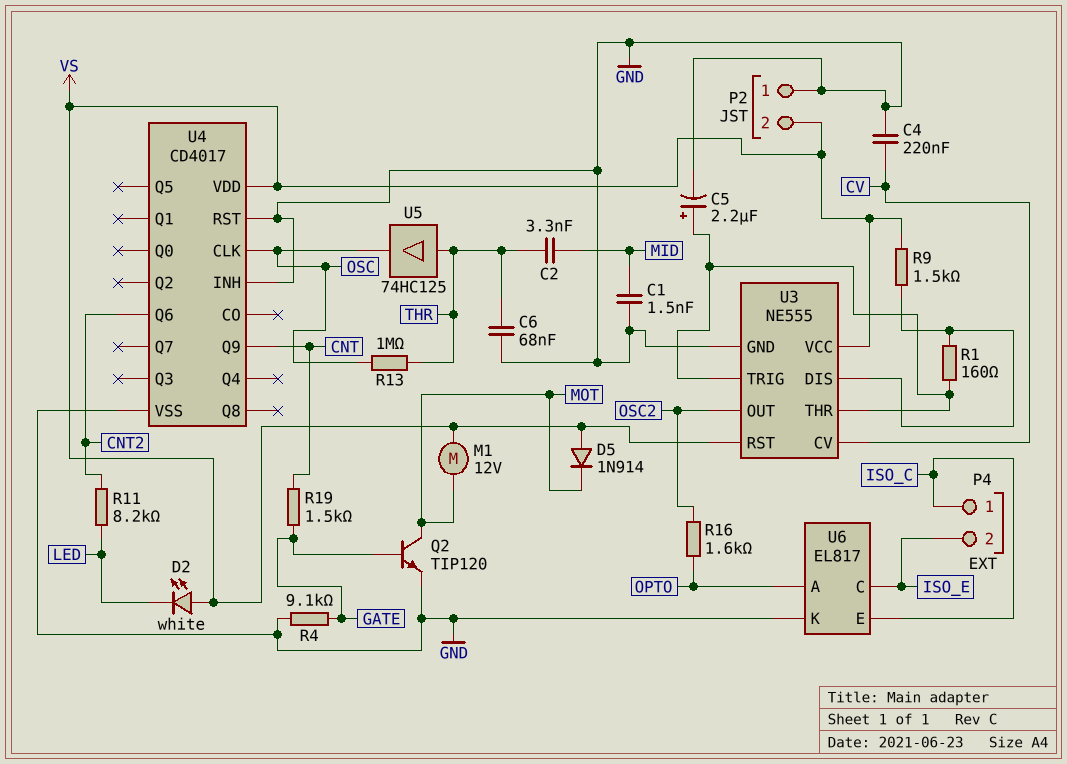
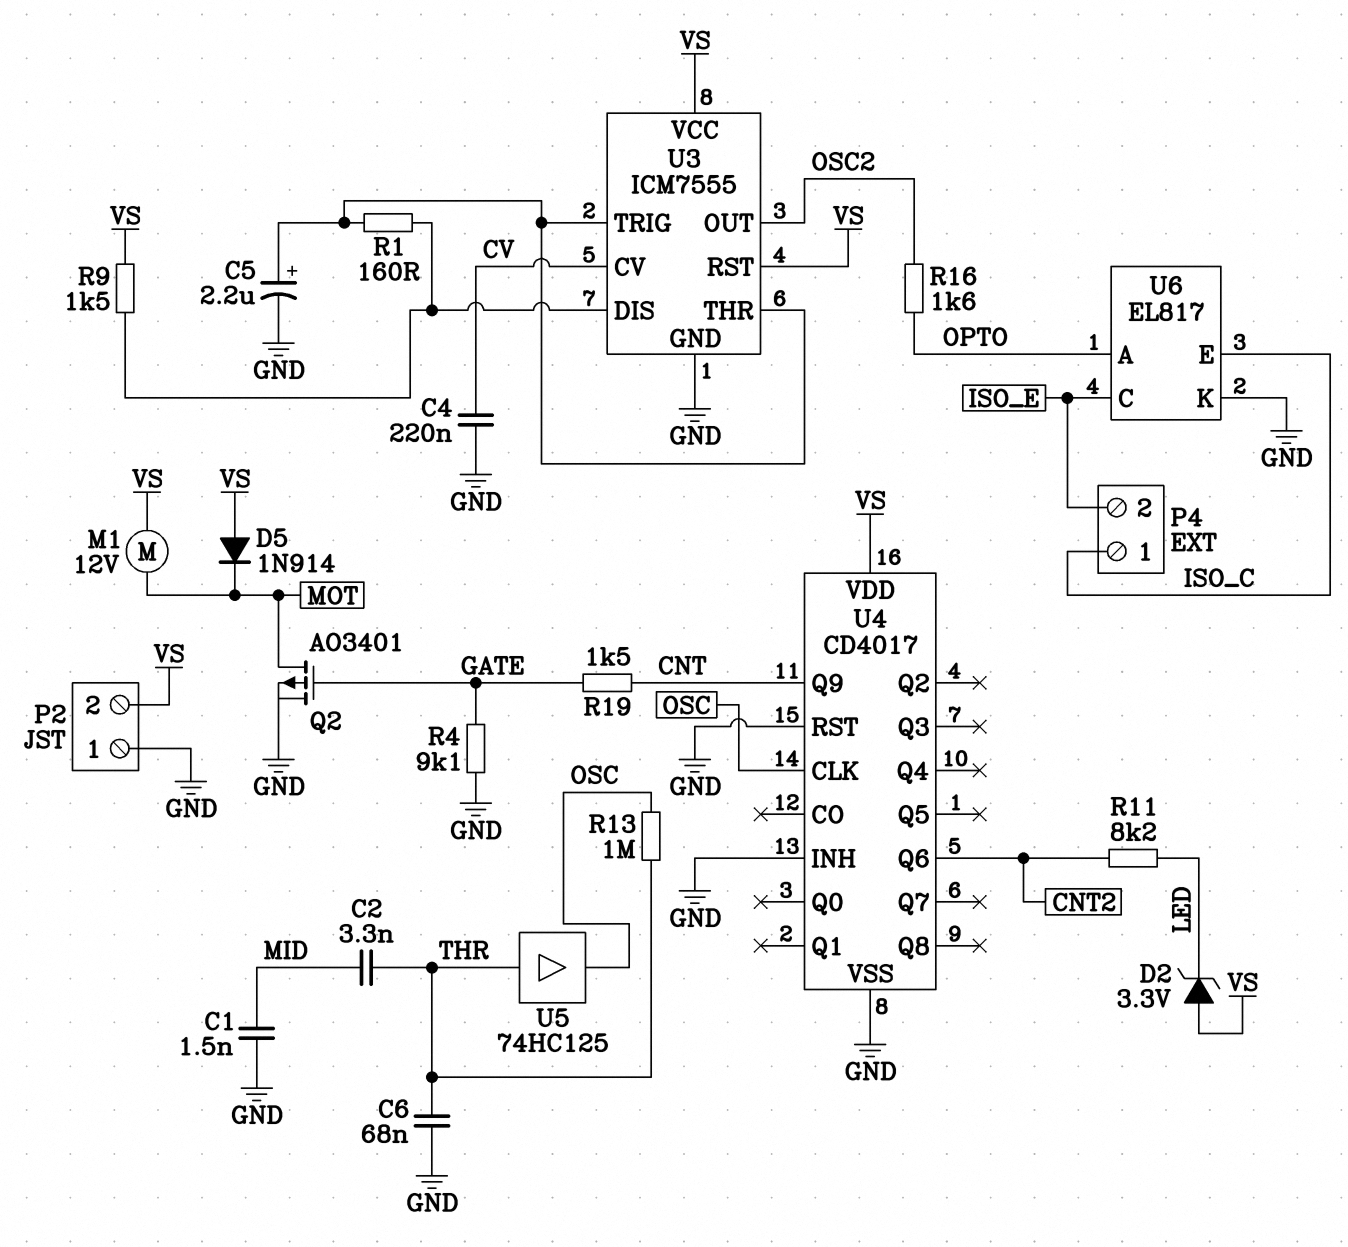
D2: LED white (A VS, K LED) -> zener 3.3V (A VS, K LED)
Q2: NPN TIP120 (B GATE, C MOT, E GND) -> PMOS AO3401 (G GATE, D MOT, S GND)
U3: NE555 -> ICM7555

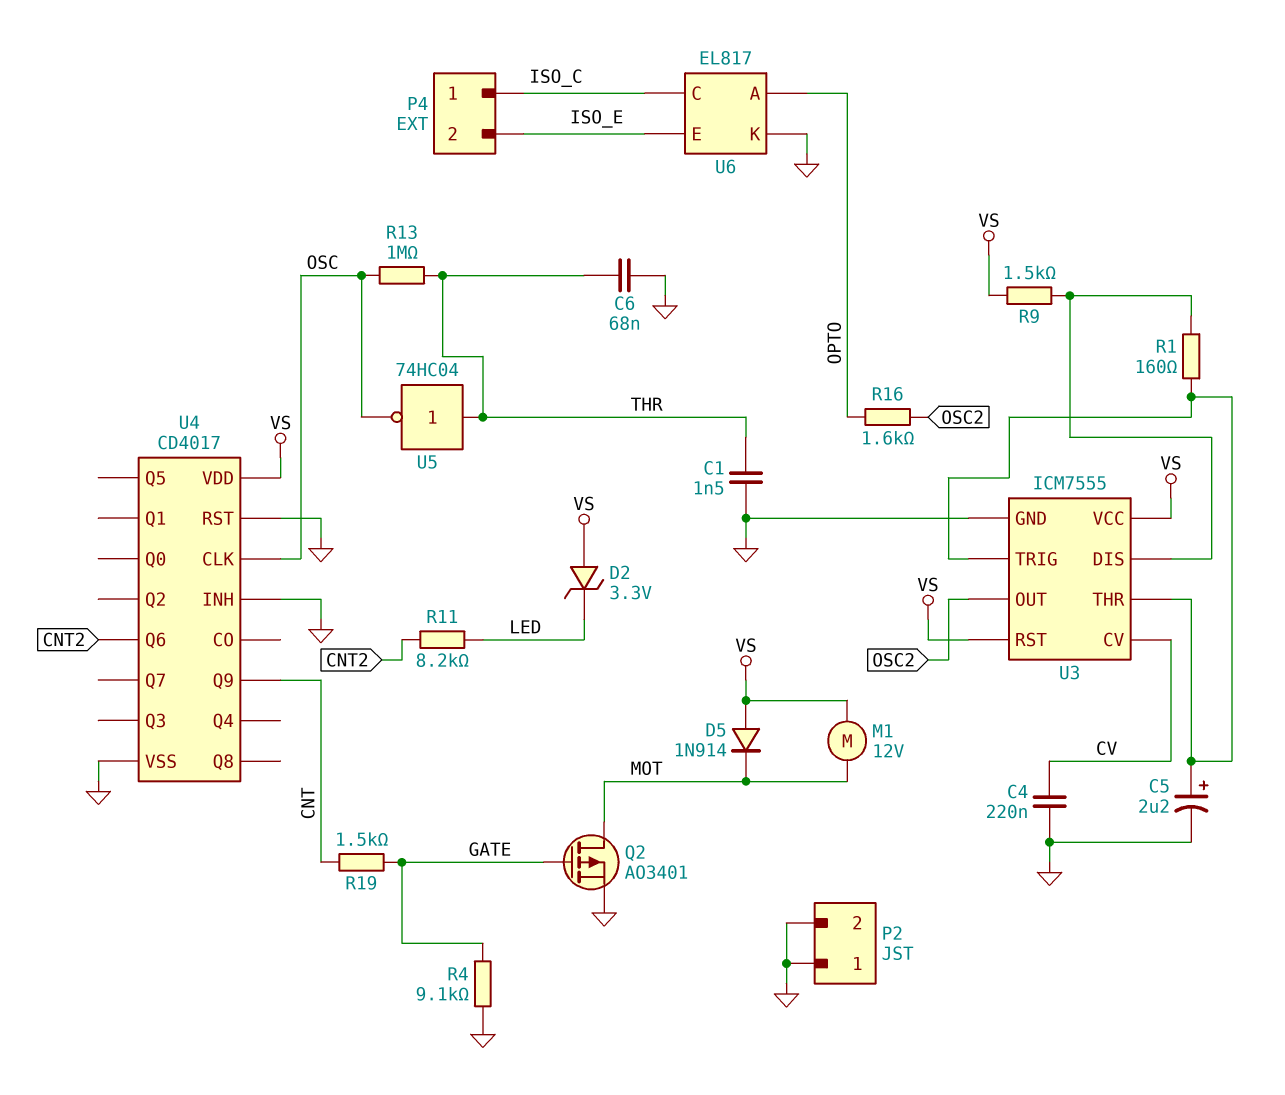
C1: 1.5nF (GND, MID) -> 1.5nF (GND, THR)
C2: 3.3nF (MID, THR) -> none
P2 pin 2: VS -> GND
U5: buffer 74HC125 (in THR, out OSC) -> NOT 74HC04 (in THR, out OSC)
U6 pin C: ISO_E -> ISO_C
U6 pin E: ISO_C -> ISO_E

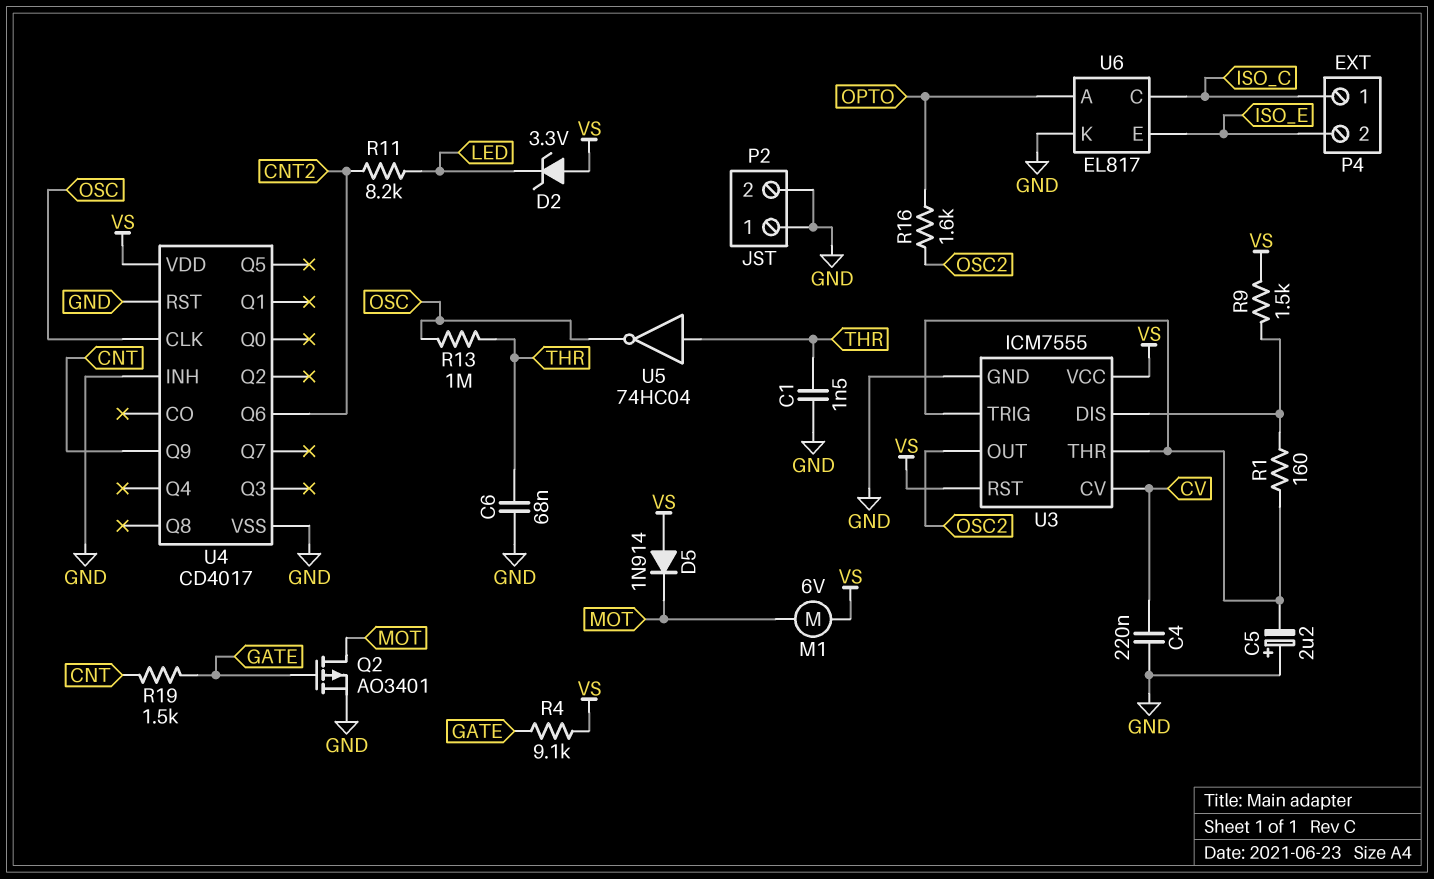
C5: 2.2uF (plus U3/THR, minus GND) -> 2.2uF (plus GND, minus U3/THR)
M1: motor 12V (MOT, VS) -> motor 6V (MOT, VS)
R4: 9.1k (GATE, GND) -> 9.1k (GATE, VS)

